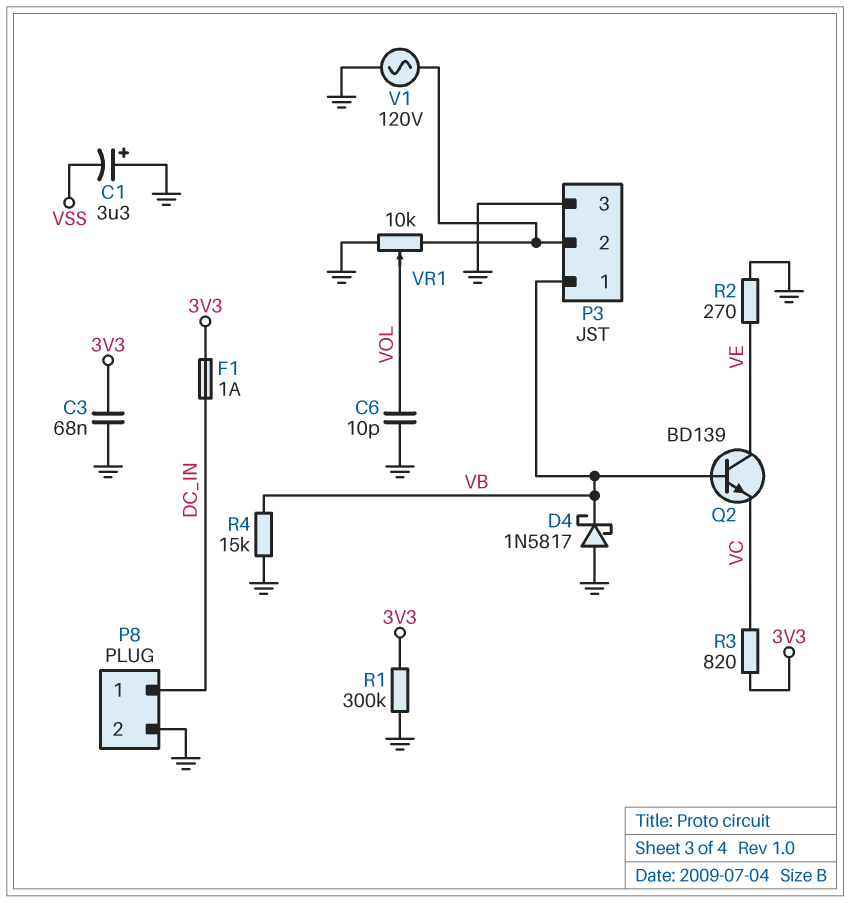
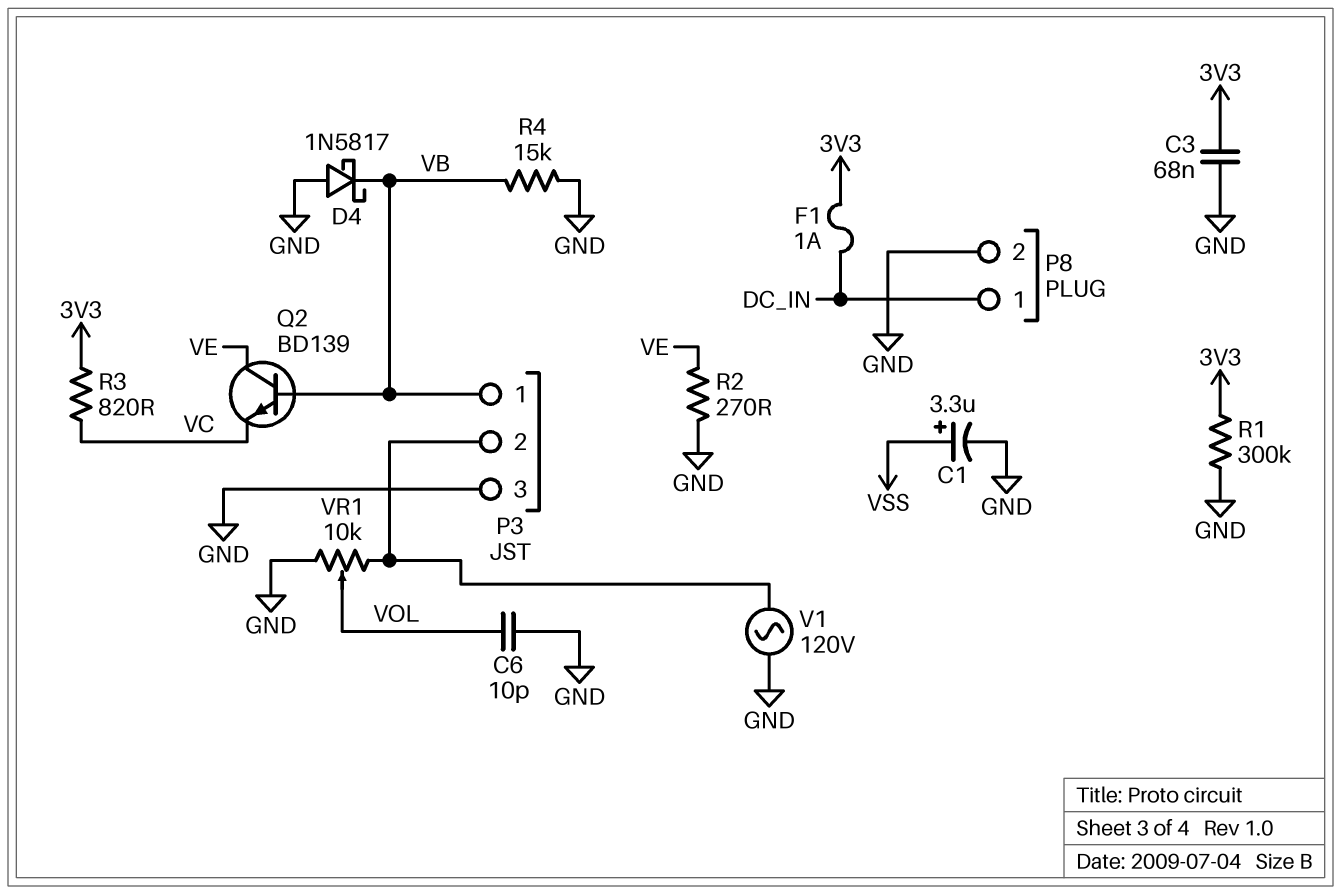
C1: 3.3uF (plus GND, minus VSS) -> 3.3uF (plus VSS, minus GND)

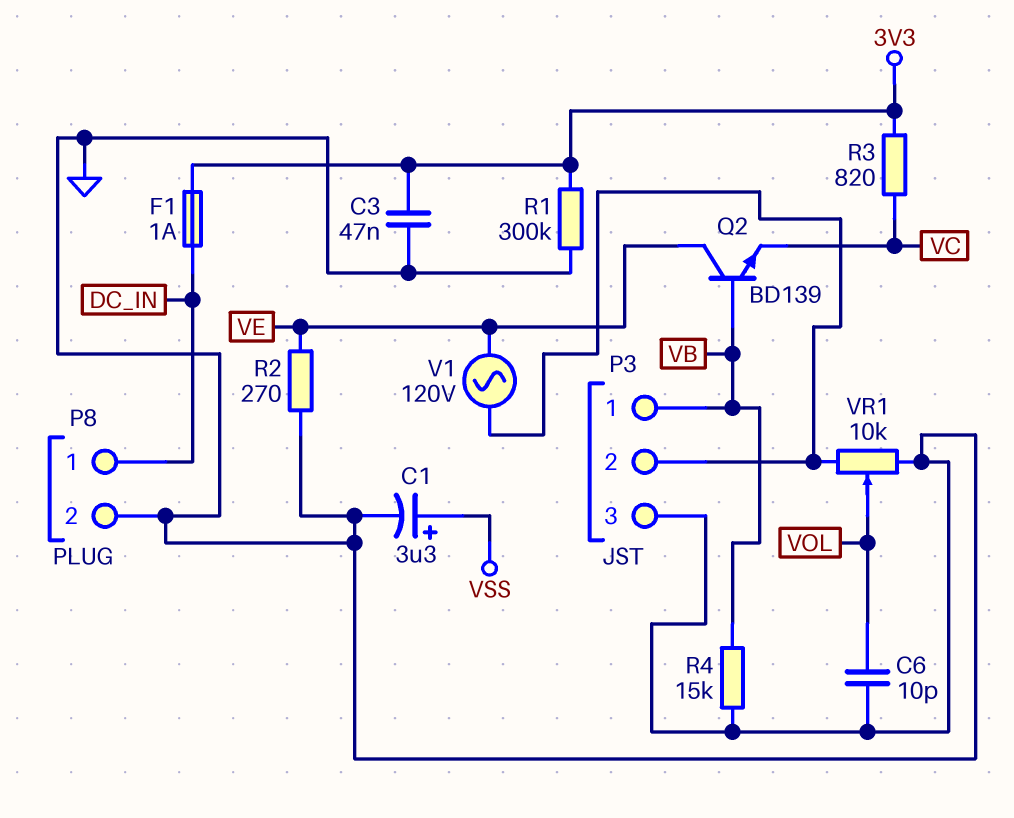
C3: 68nF (3V3, GND) -> 47nF (3V3, GND)
D4: schottky 1N5817 (A GND, K VB) -> none
V1: AC 120V (GND, P3/2) -> AC 120V (P3/2, VE)

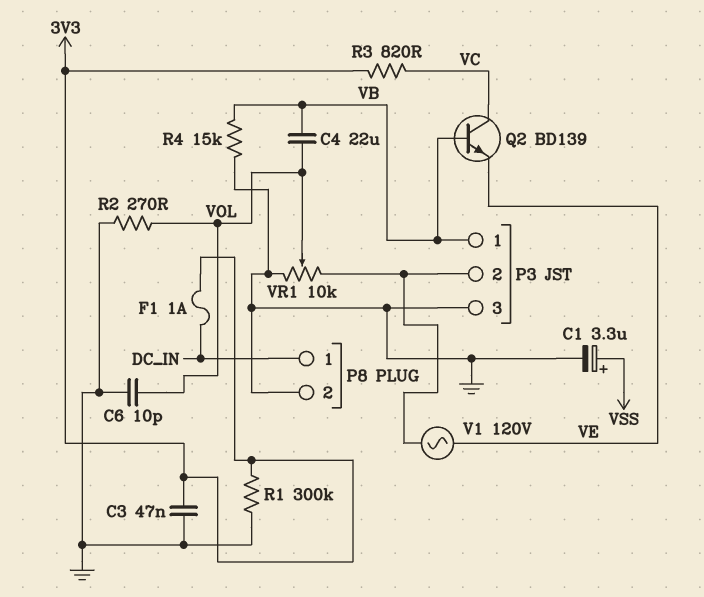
C4: none -> 22uF (VB, VOL)
Q2: NPN BD139 (B VB, C VE, E VC) -> NPN BD139 (B VB, C VC, E VE)
R2: 270 (GND, VE) -> 270 (GND, VOL)

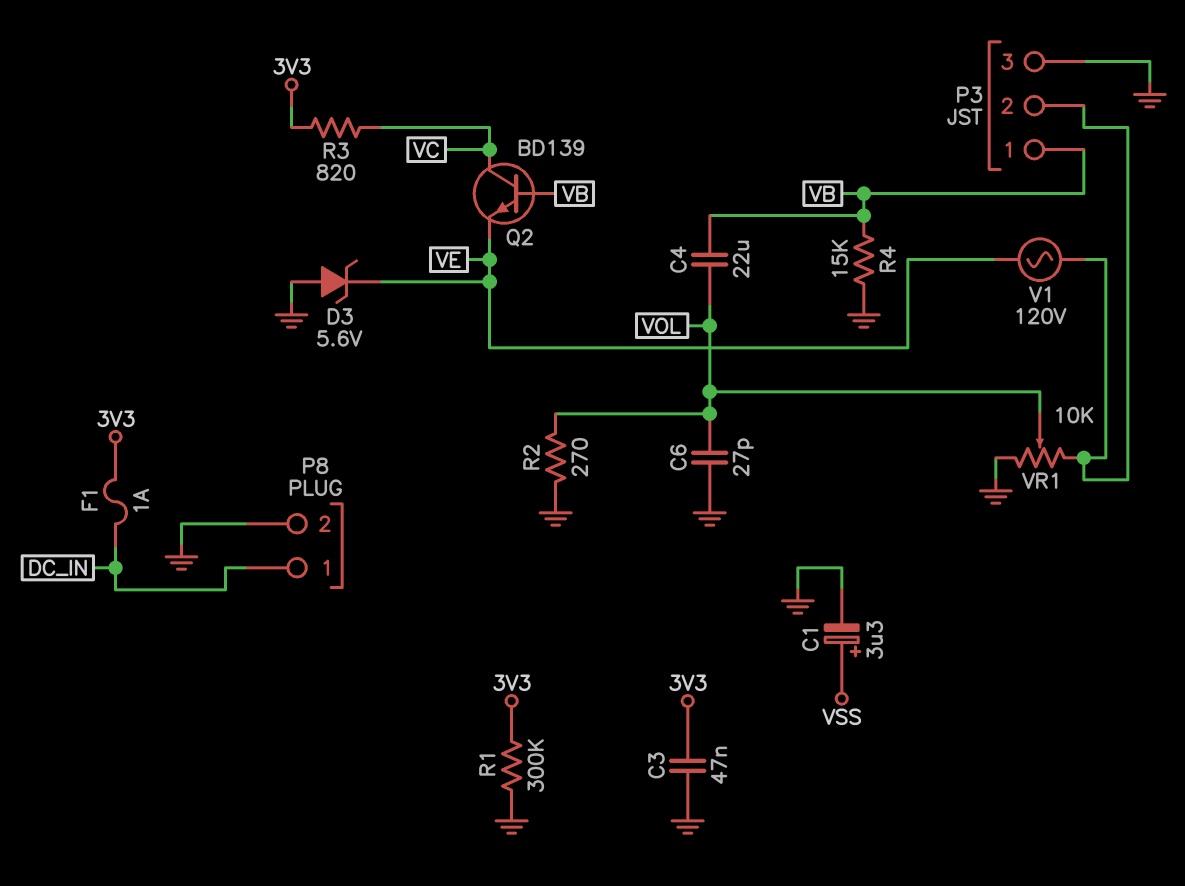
C6: 10pF (GND, VOL) -> 27pF (GND, VOL)
D3: none -> zener 5.6V (A GND, K VE)

